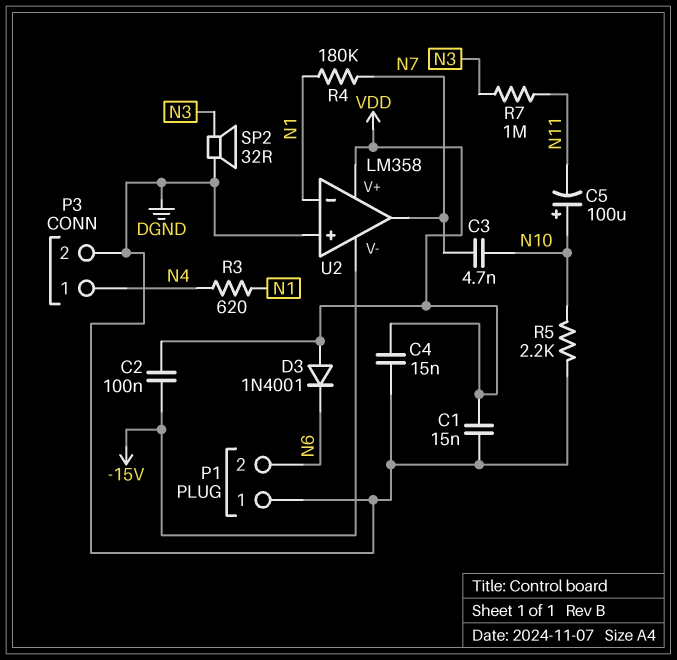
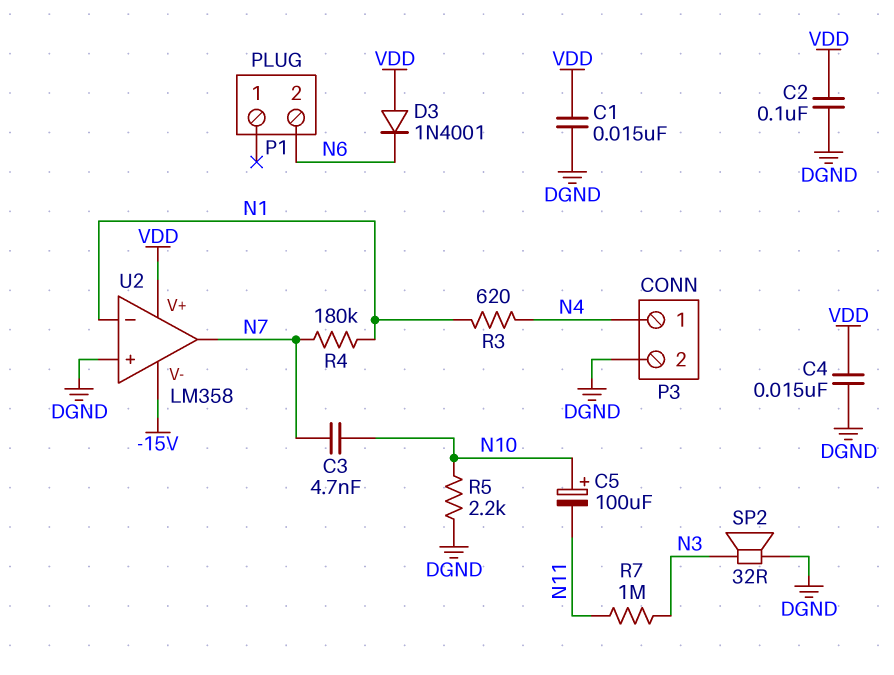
C2: 100nF (-15V, VDD) -> 100nF (DGND, VDD)
P1 pin 1: DGND -> none

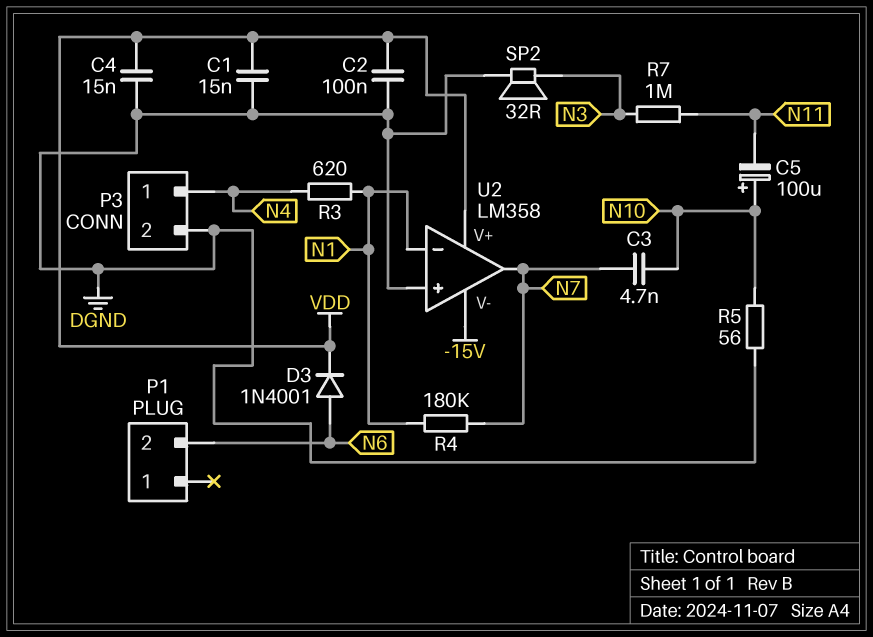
D3: diode 1N4001 (A VDD, K N6) -> diode 1N4001 (A N6, K VDD)
R5: 2.2k (DGND, N10) -> 56 (DGND, N10)

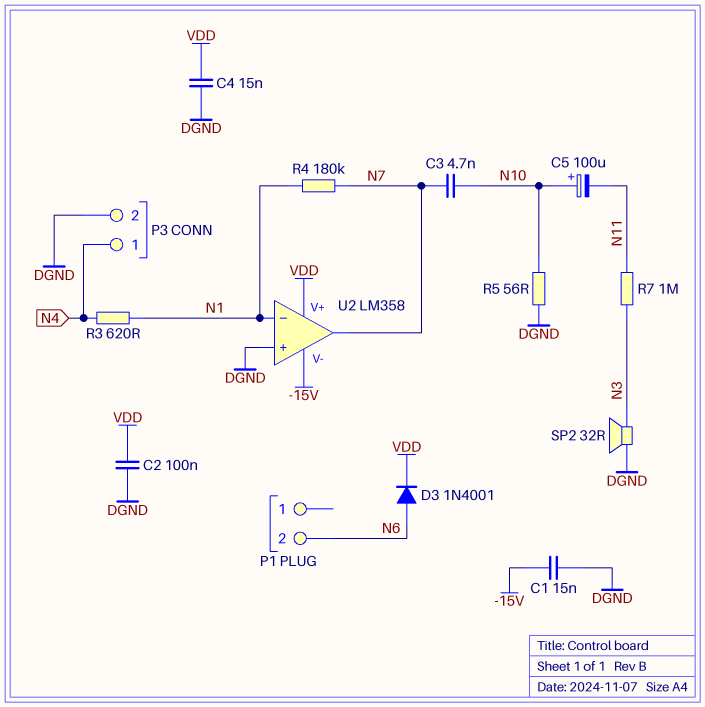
C1: 15nF (DGND, VDD) -> 15nF (-15V, DGND)

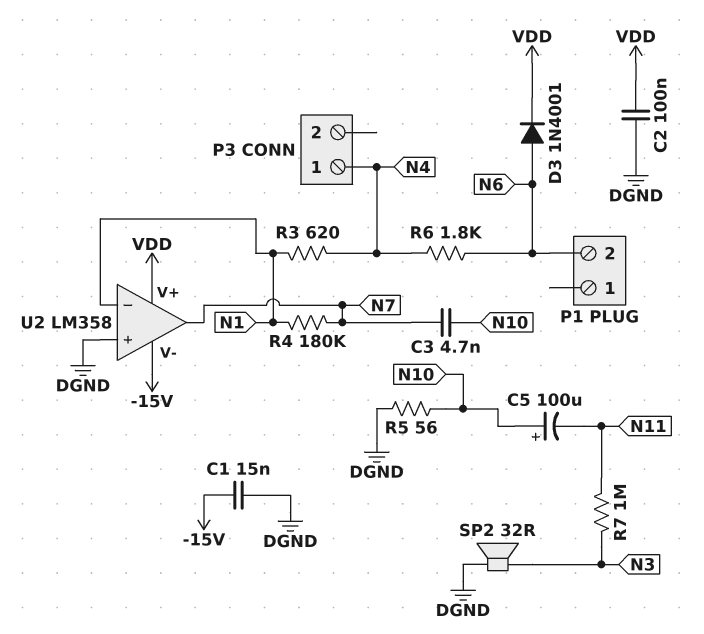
C4: 15nF (DGND, VDD) -> none
P3 pin 2: DGND -> none
R6: none -> 1.8k (N4, N6)

